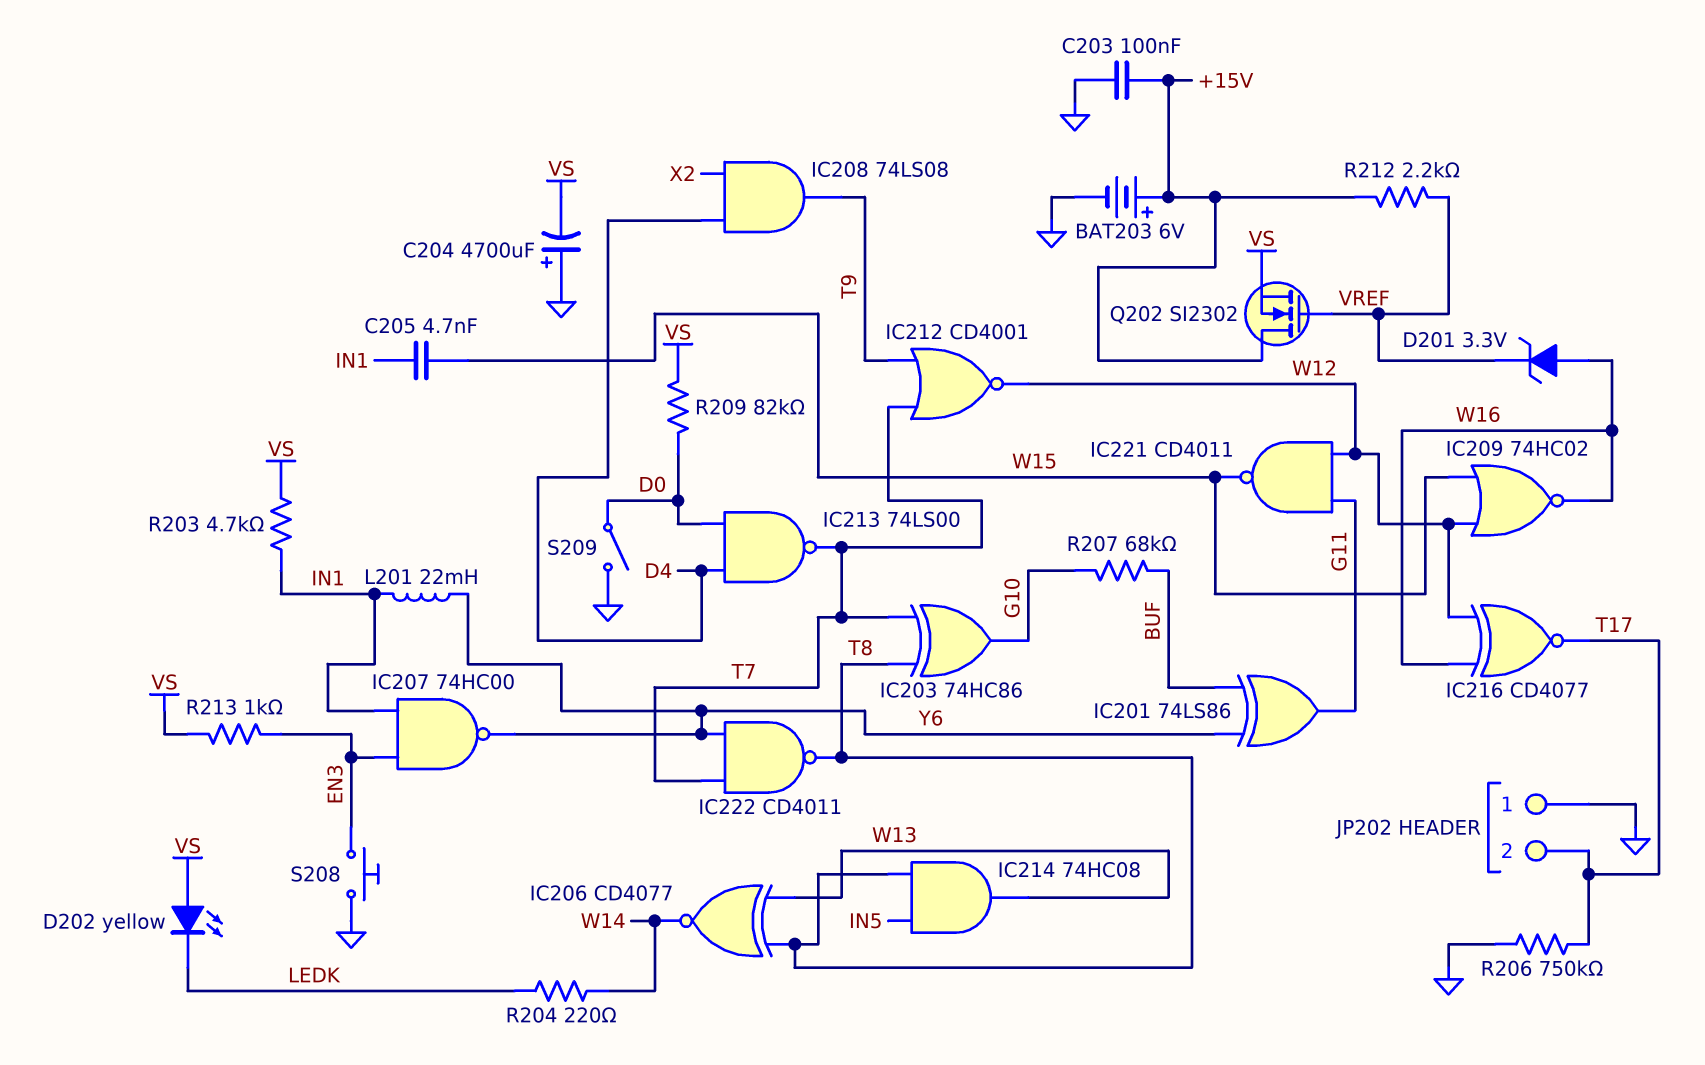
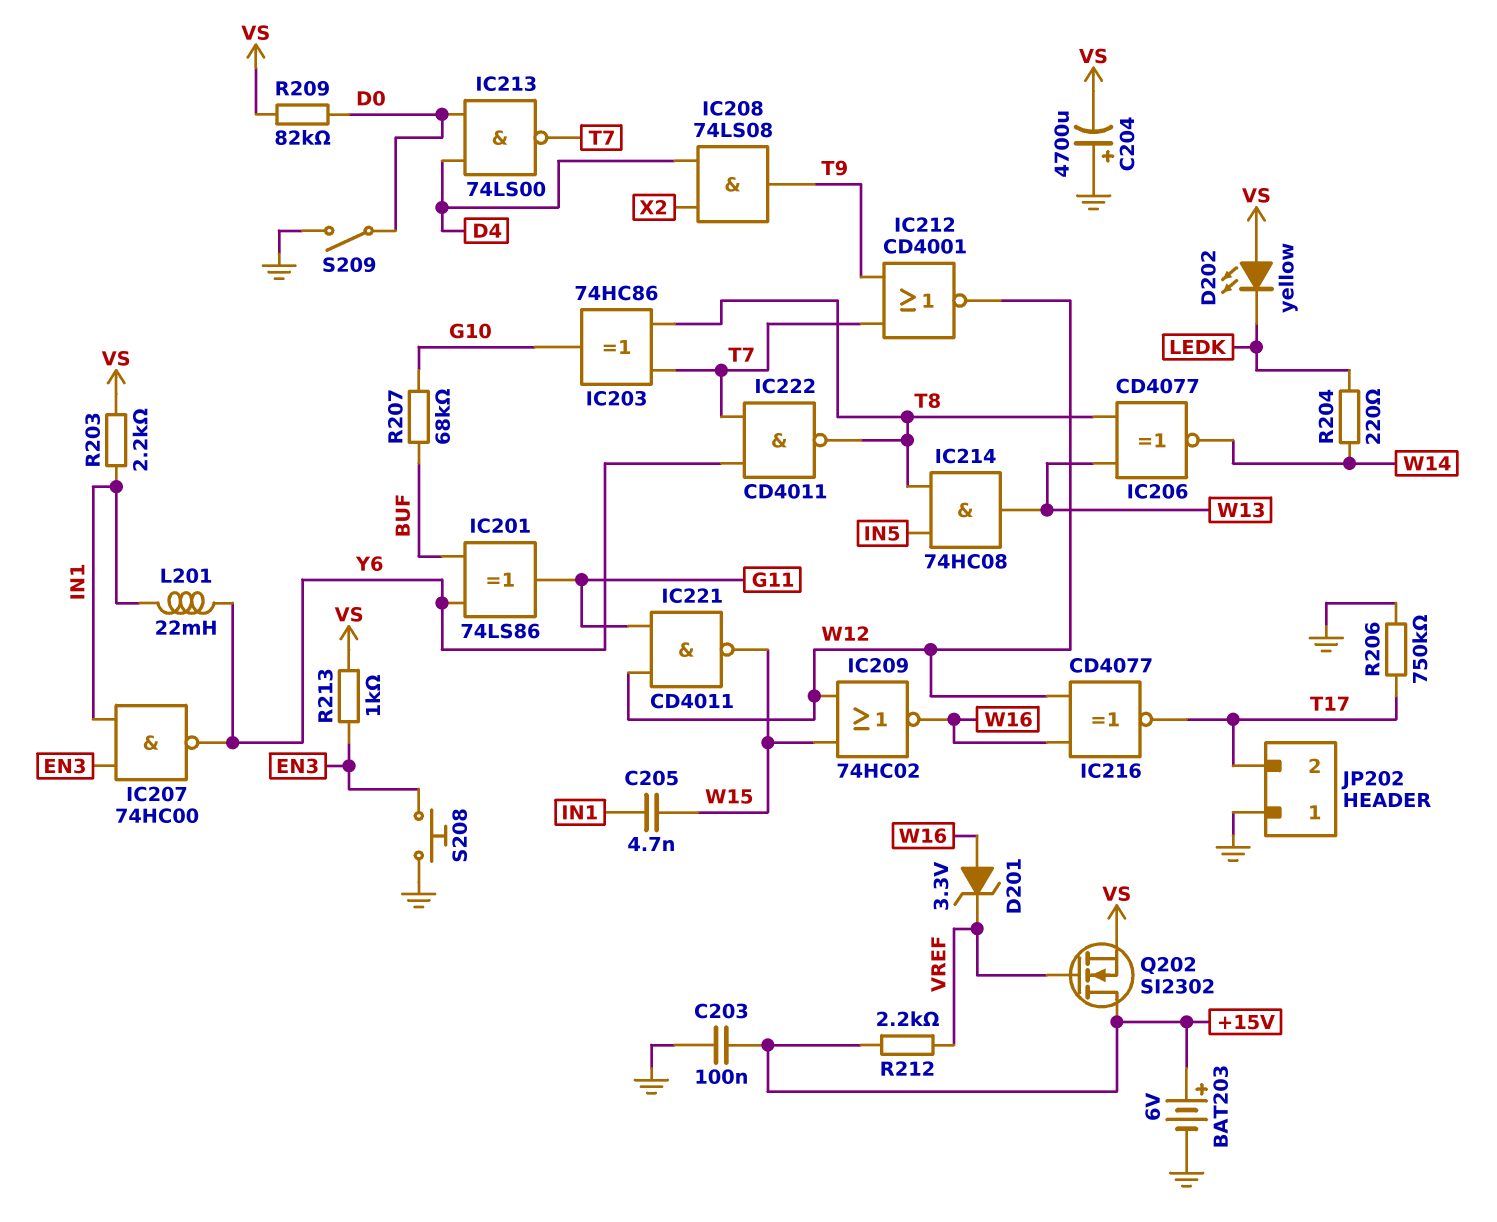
R203: 4.7k (IN1, VS) -> 2.2k (IN1, VS)

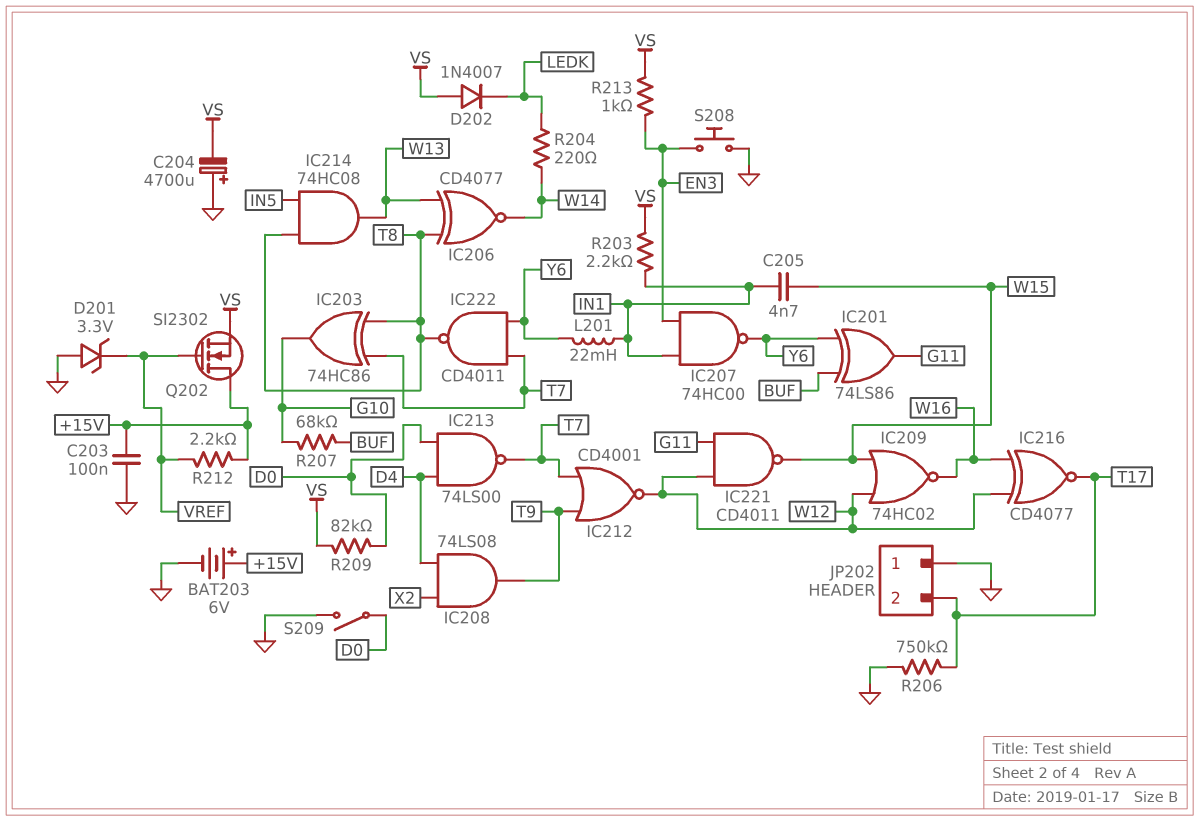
D201: zener 3.3V (A W16, K VREF) -> zener 3.3V (A GND, K VREF)
D202: LED yellow (A VS, K LEDK) -> diode 1N4007 (A VS, K LEDK)

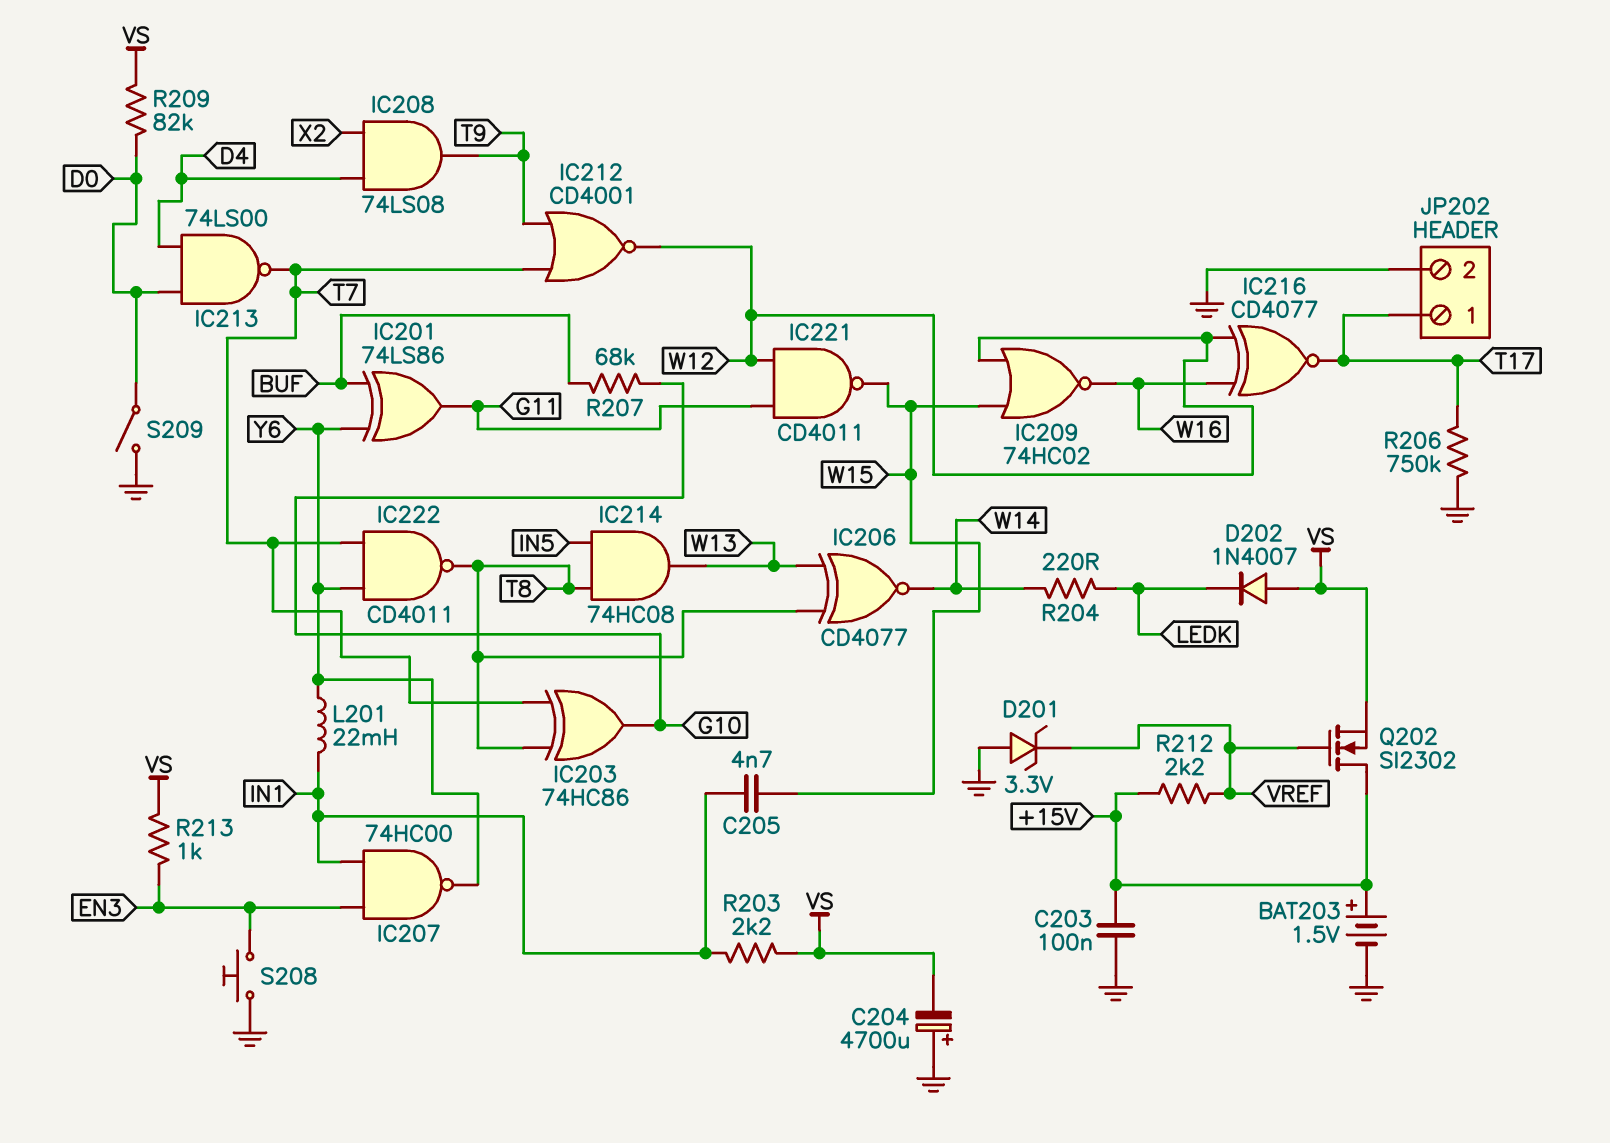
BAT203: 6V (plus +15V, minus GND) -> 1.5V (plus +15V, minus GND)
JP202 pin 1: GND -> T17
JP202 pin 2: T17 -> GND

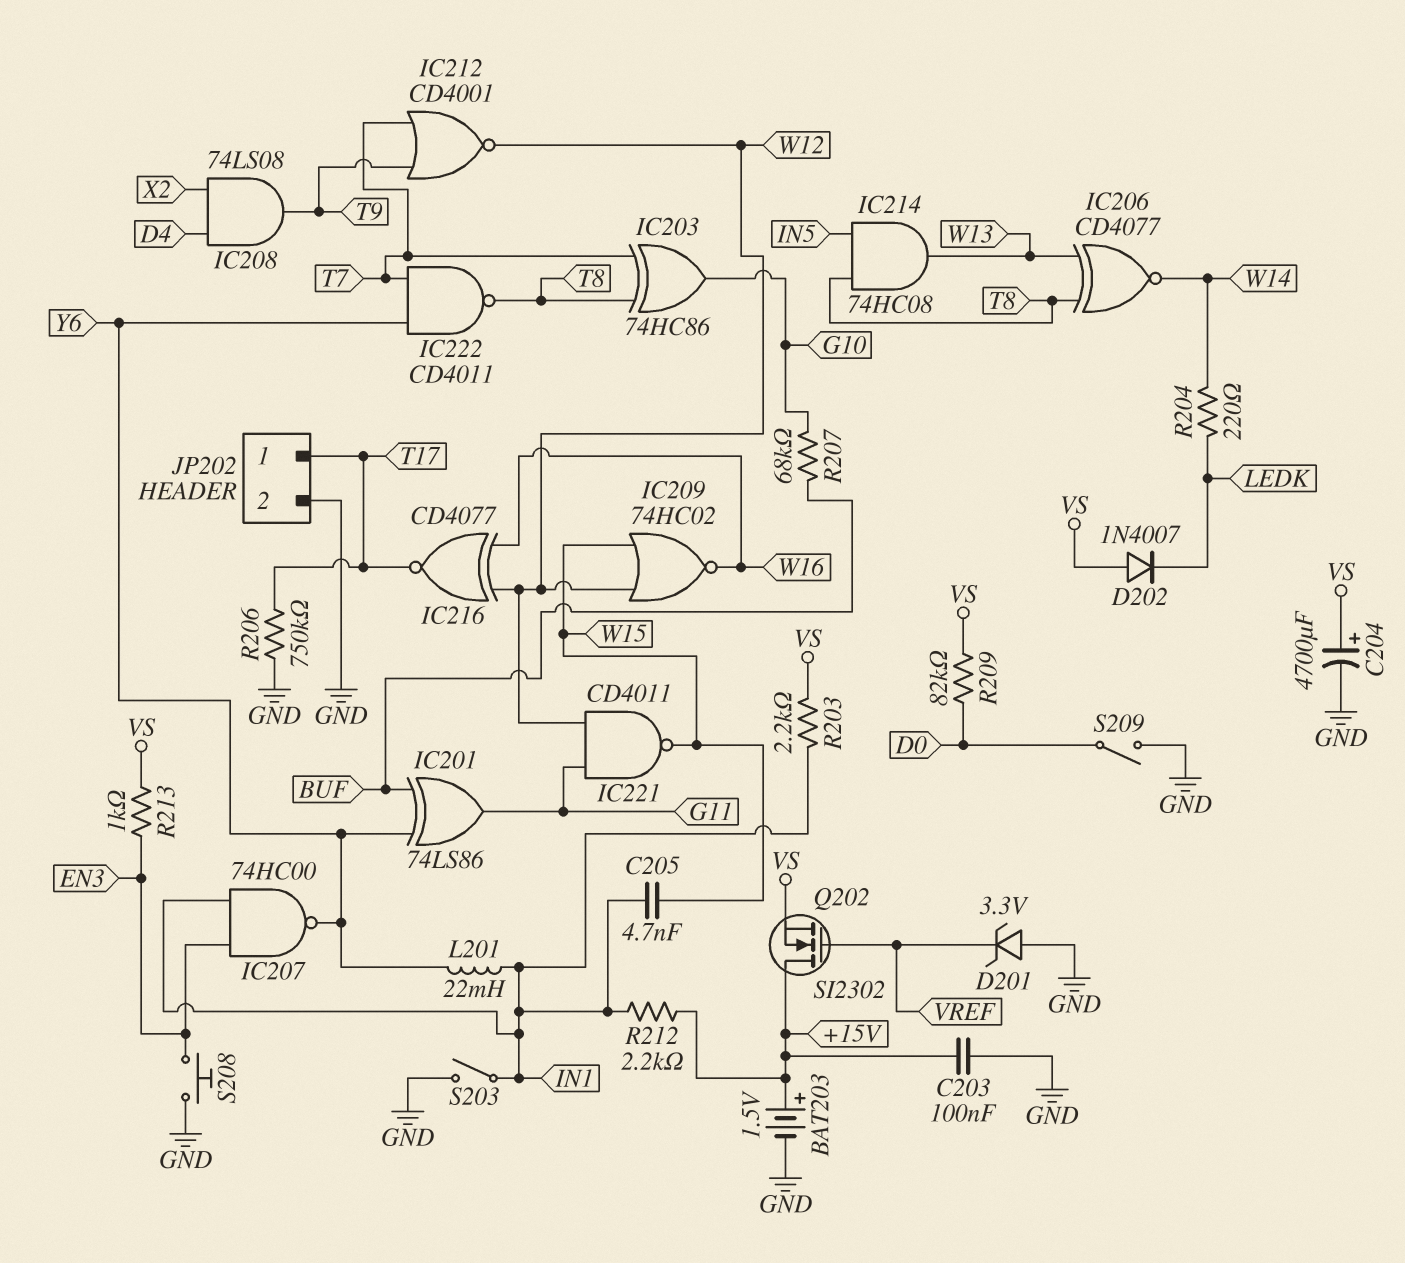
C204: 4700uF (plus GND, minus VS) -> 4700uF (plus VS, minus GND)
IC213: NAND 74LS00 (in D0, in D4, out T7) -> none
R212: 2.2k (+15V, VREF) -> 2.2k (+15V, IN1)
S203: none -> switch (GND, IN1)

